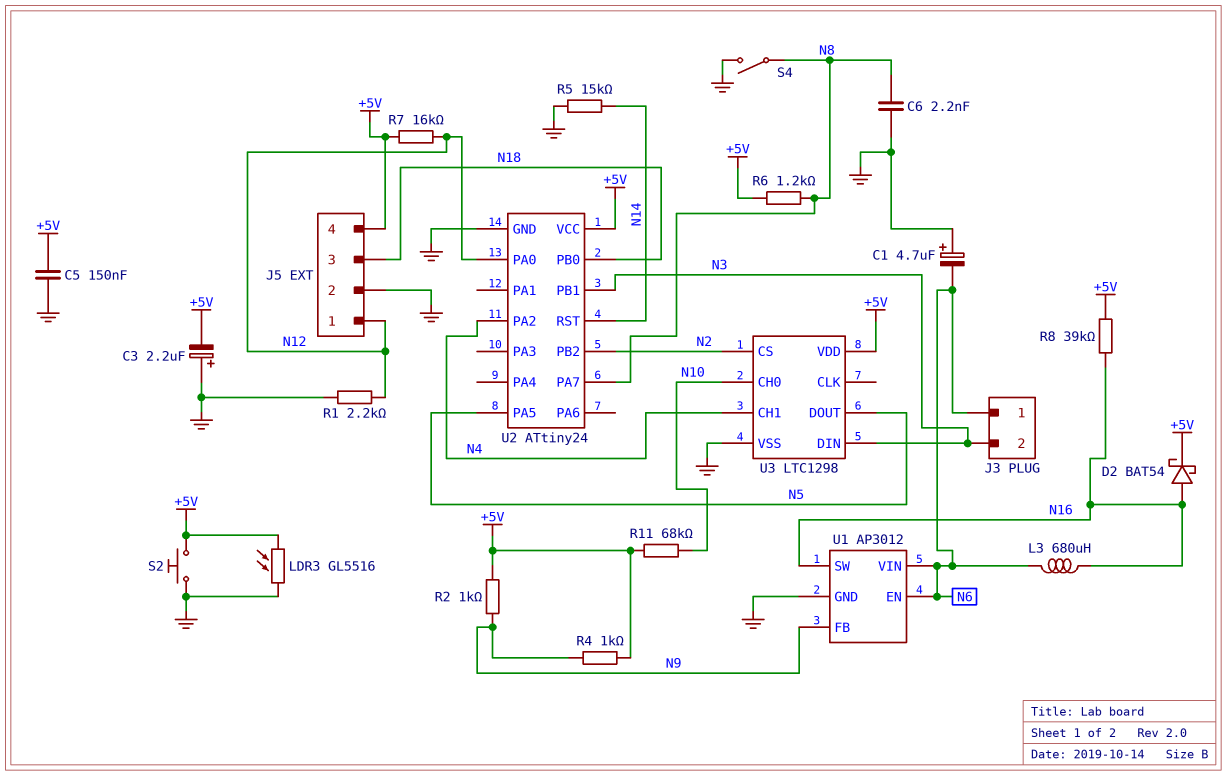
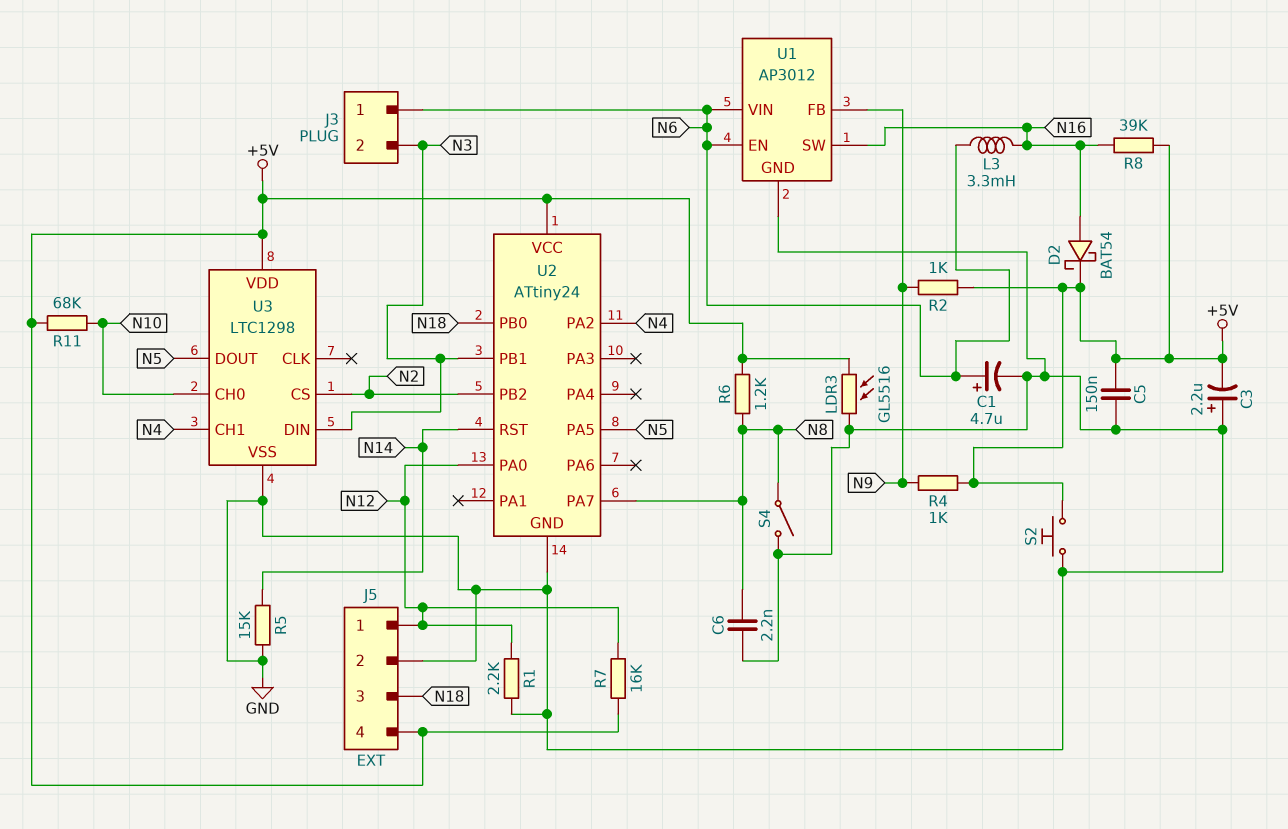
C1: 4.7uF (plus GND, minus N6) -> 4.7uF (plus N6, minus GND)
L3: 680uH (N6, N16) -> 3.3mH (N6, N16)

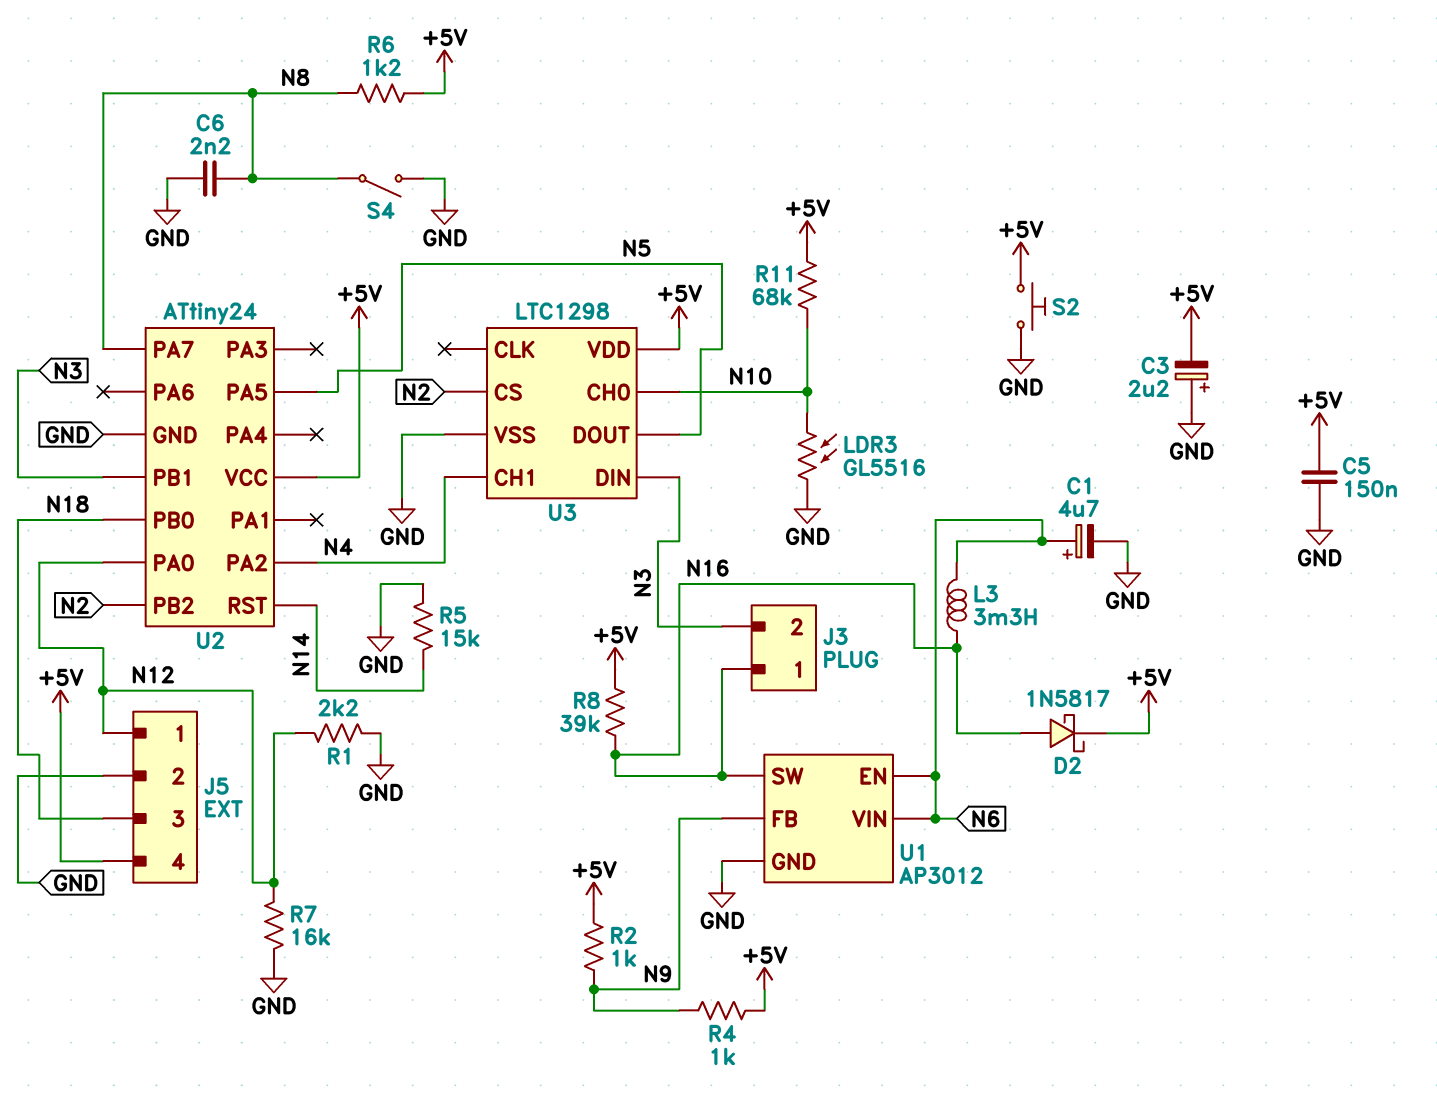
D2: schottky BAT54 (A N16, K +5V) -> schottky 1N5817 (A N16, K +5V)
J3 pin 1: N6 -> N16
LDR3: GL5516 (+5V, GND) -> GL5516 (GND, N10)
R7: 16k (+5V, N12) -> 16k (GND, N12)

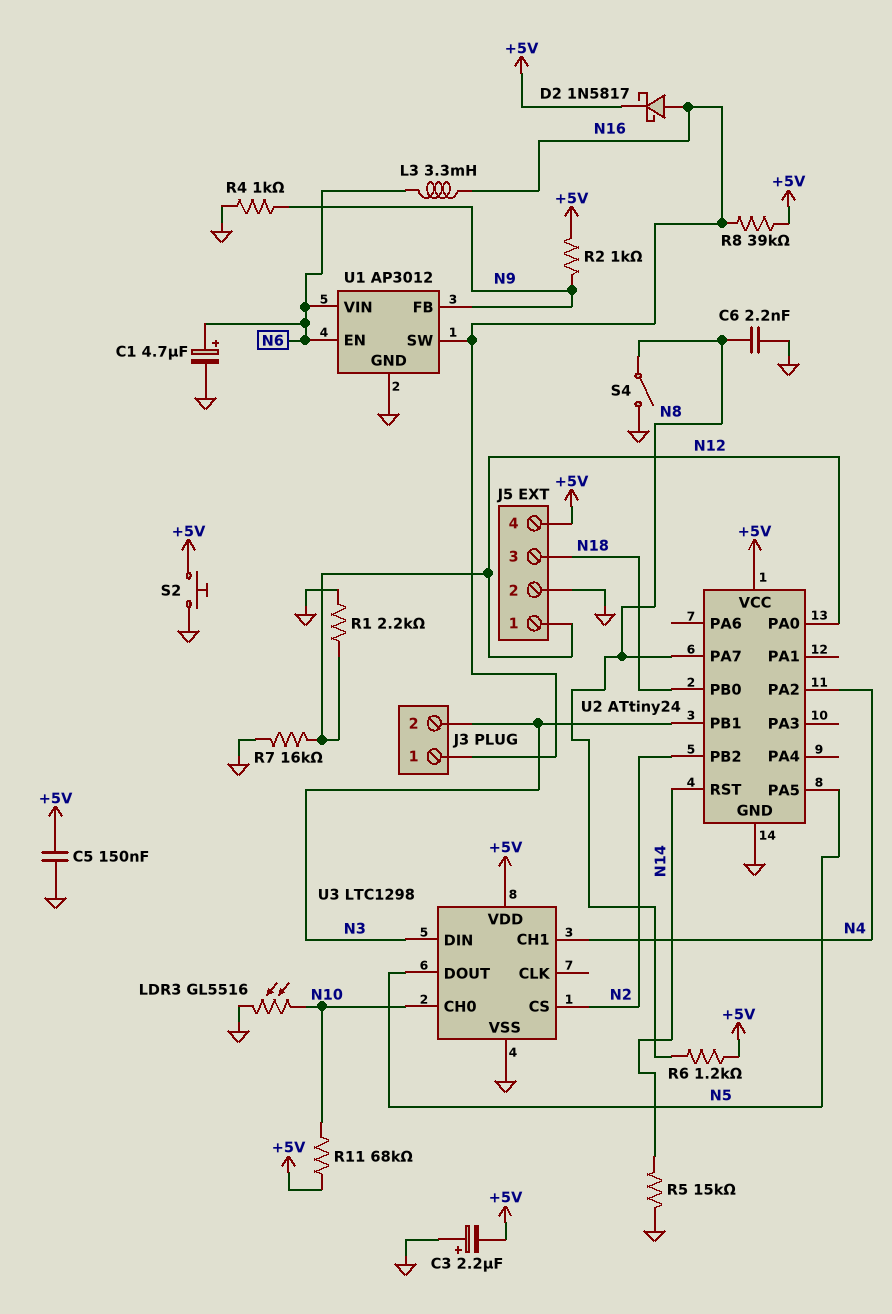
R4: 1k (+5V, N9) -> 1k (GND, N9)

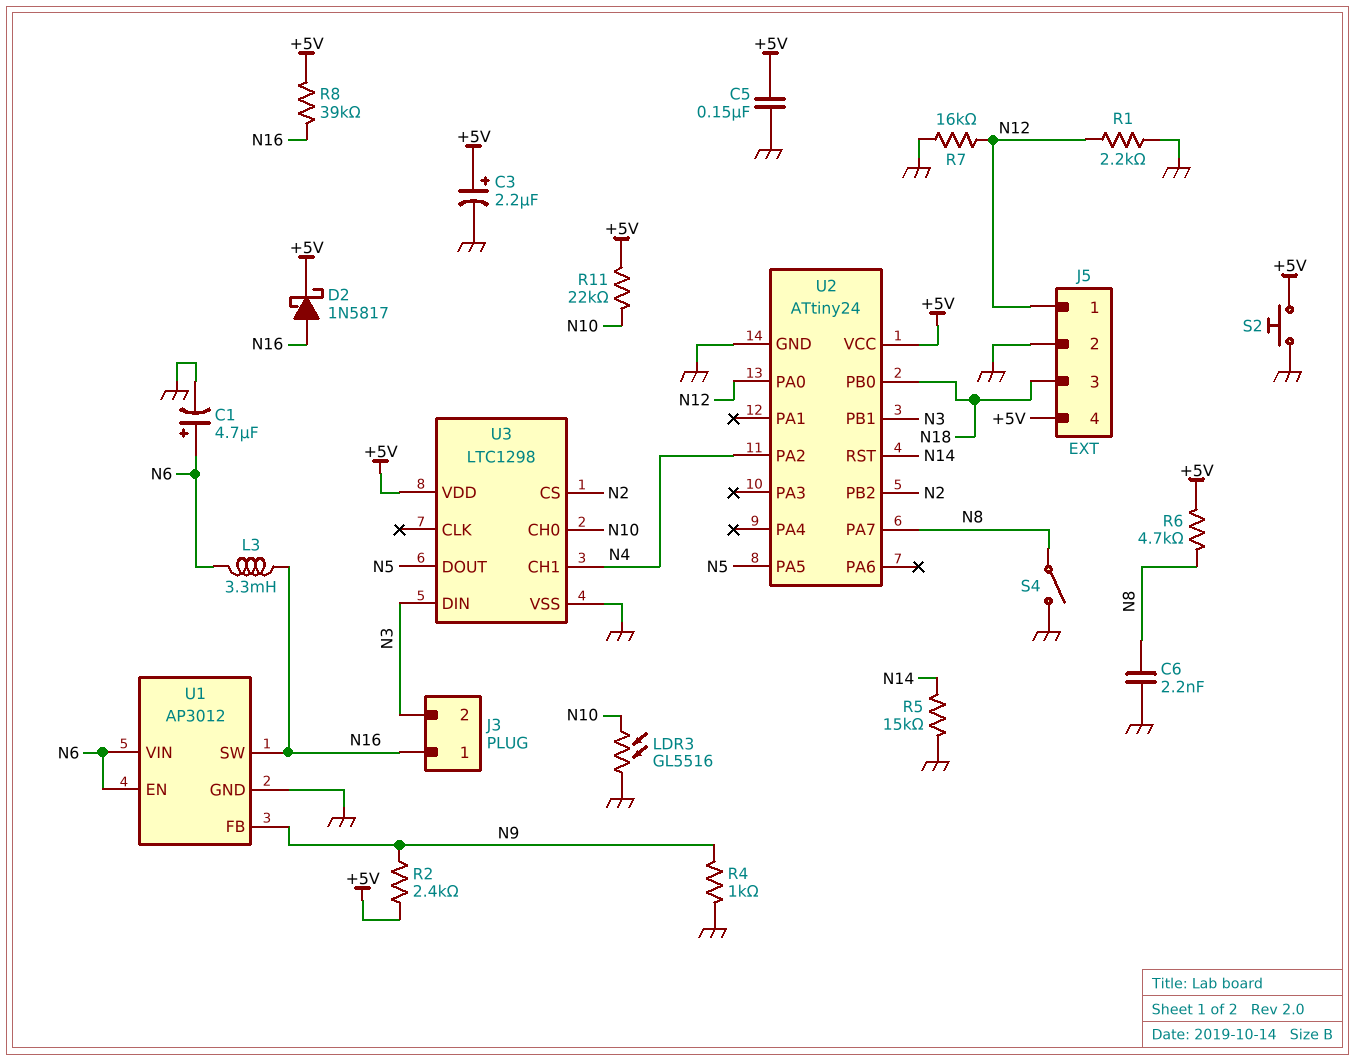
C3: 2.2uF (plus GND, minus +5V) -> 2.2uF (plus +5V, minus GND)
R2: 1k (+5V, N9) -> 2.4k (+5V, N9)
R6: 1.2k (+5V, N8) -> 4.7k (+5V, N8)
R11: 68k (+5V, N10) -> 22k (+5V, N10)

